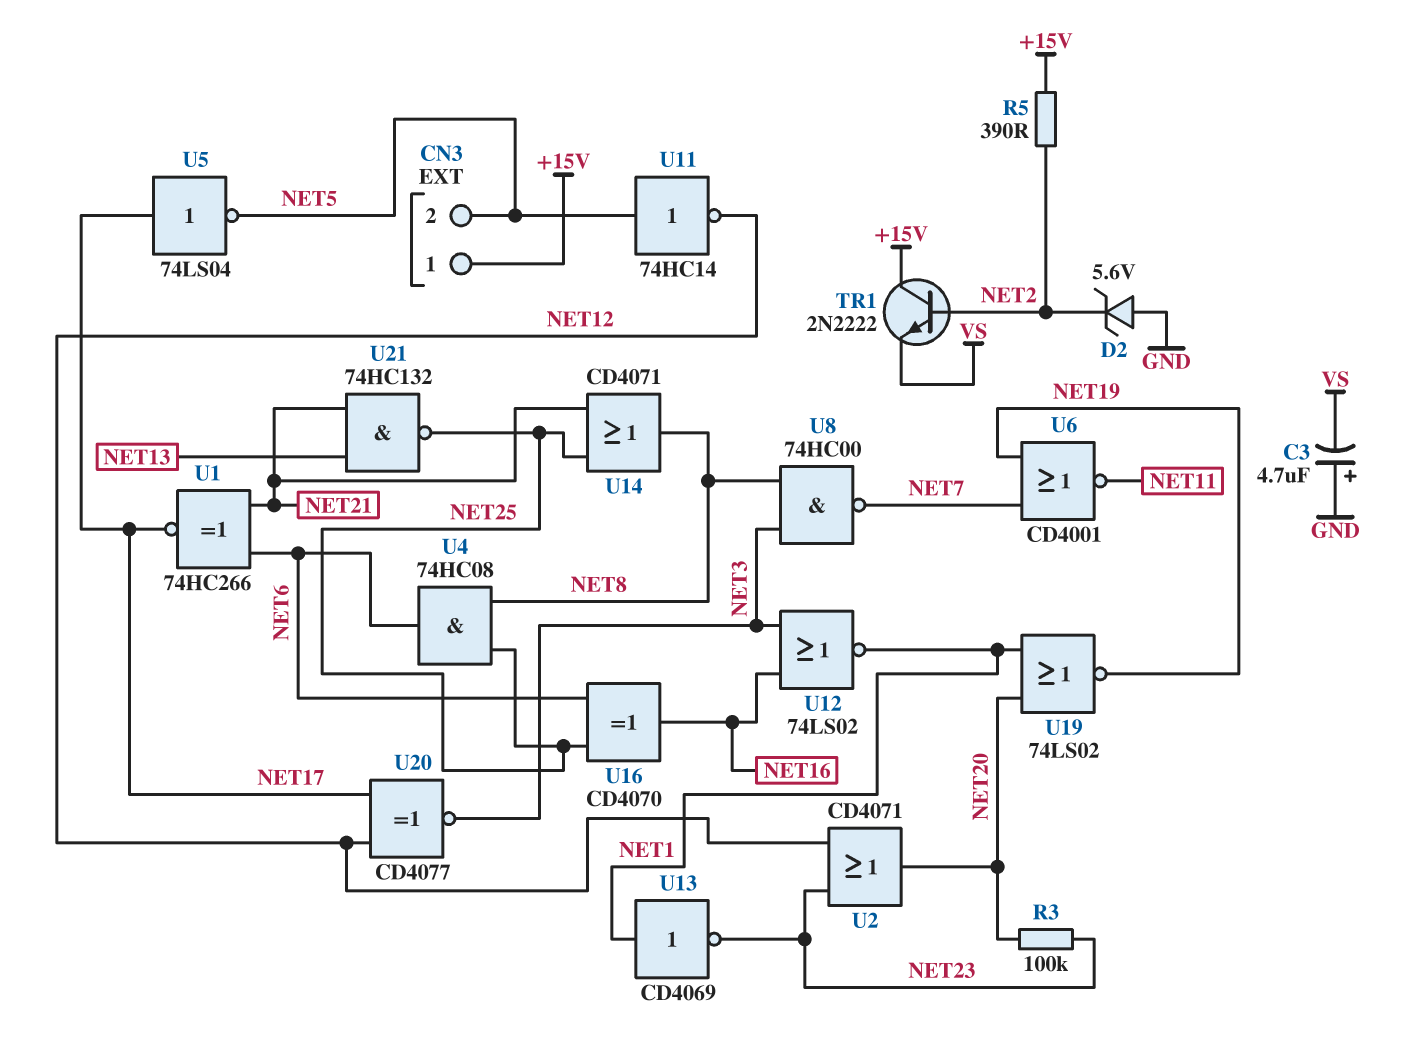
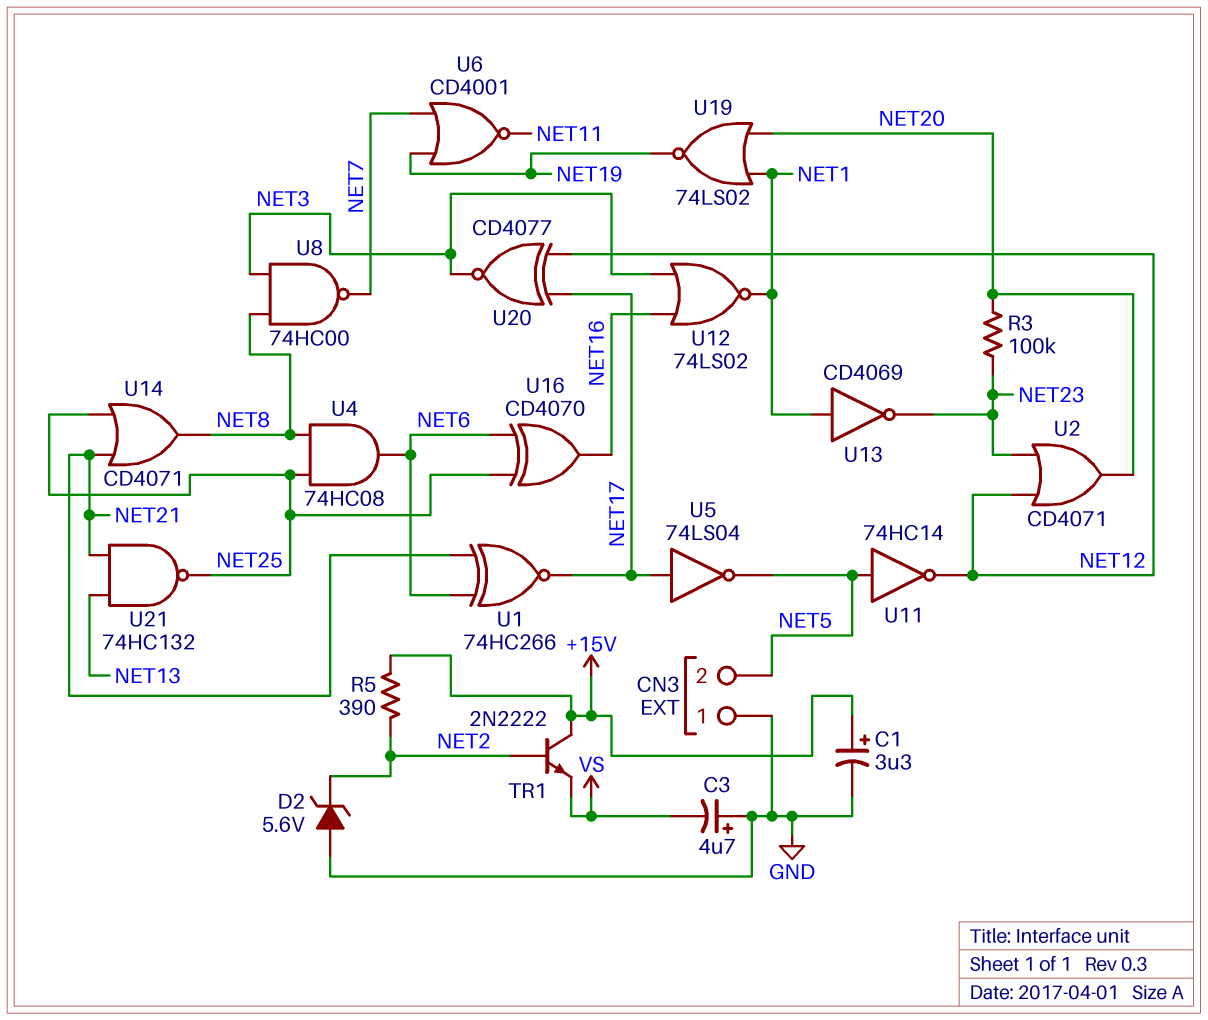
C1: none -> 3.3uF (plus +15V, minus GND)
CN3 pin 1: +15V -> GND

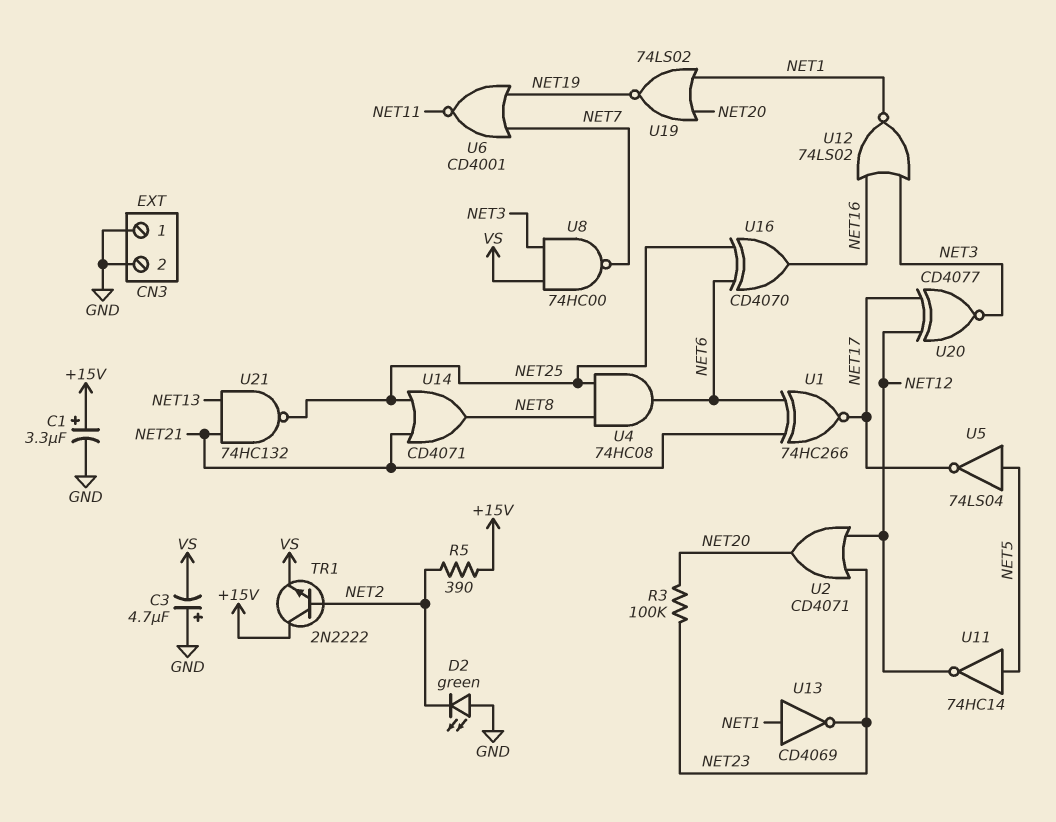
CN3 pin 2: NET5 -> GND
D2: zener 5.6V (A GND, K NET2) -> LED green (A GND, K NET2)
U5: NOT 74LS04 (in NET17, out NET5) -> NOT 74LS04 (in NET5, out NET17)
U8: NAND 74HC00 (in NET3, in NET8, out NET7) -> NAND 74HC00 (in NET3, in VS, out NET7)

